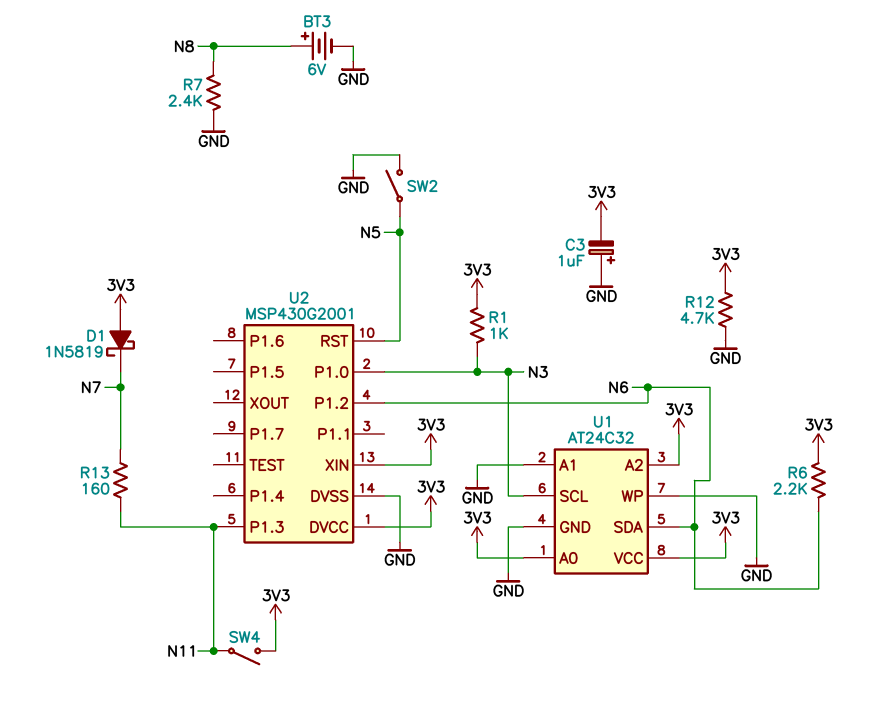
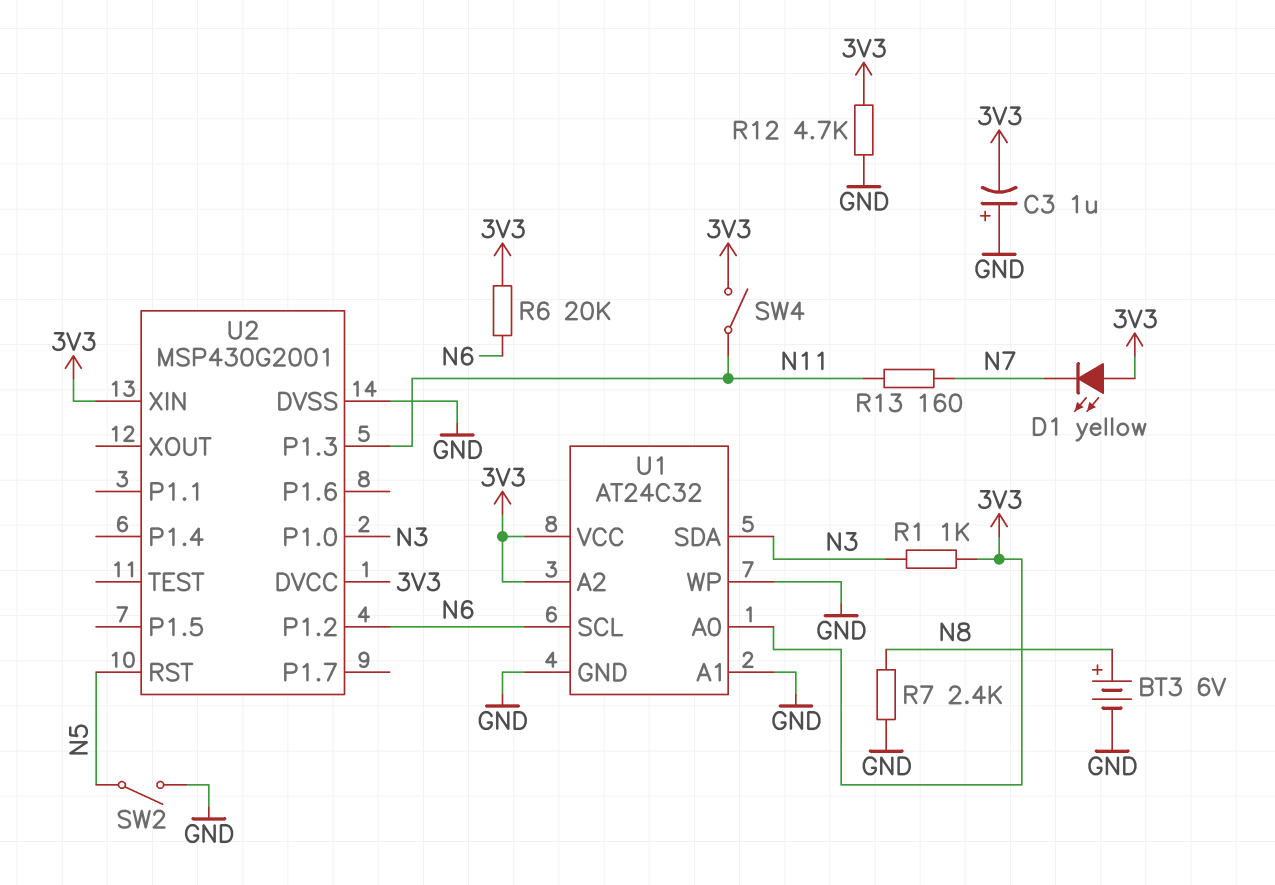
D1: schottky 1N5819 (A 3V3, K N7) -> LED yellow (A 3V3, K N7)
R6: 2.2k (3V3, N6) -> 20k (3V3, N6)
U1 pin SCL: N3 -> N6
U1 pin SDA: N6 -> N3

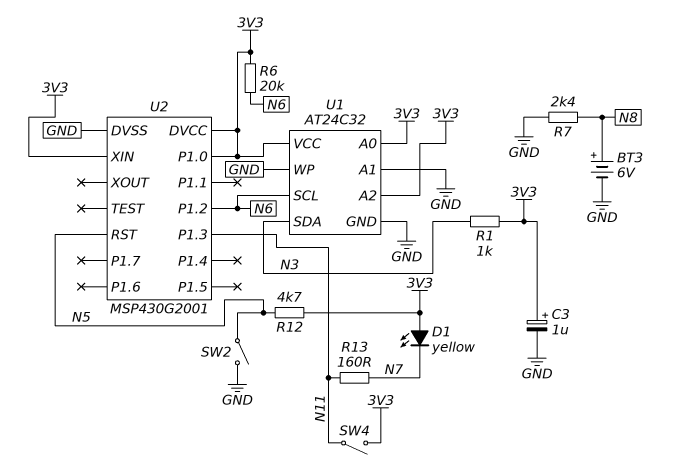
C3: 1uF (plus GND, minus 3V3) -> 1uF (plus 3V3, minus GND)
R12: 4.7k (3V3, GND) -> 4.7k (3V3, N5)
U2 pin P1.0: N3 -> 3V3

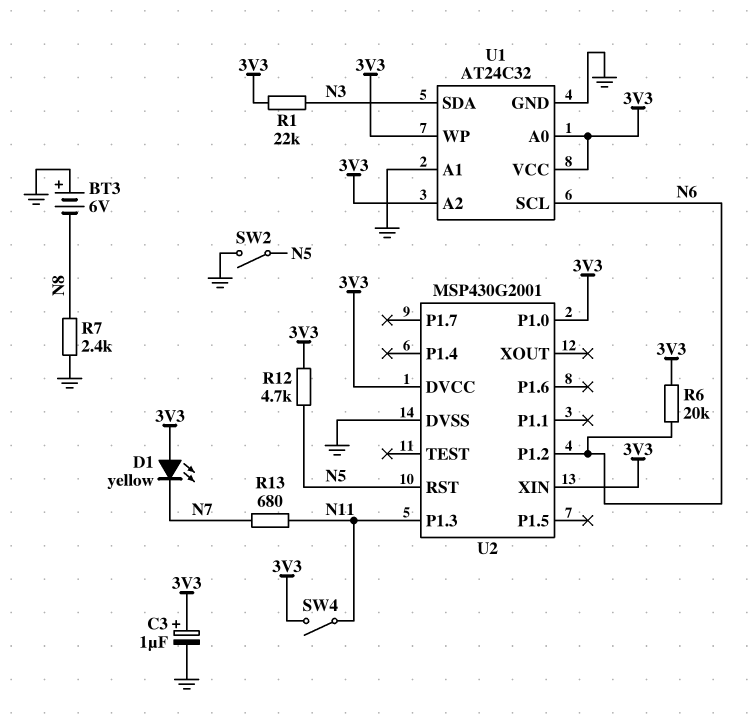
BT3: 6V (plus N8, minus GND) -> 6V (plus GND, minus N8)
R1: 1k (3V3, N3) -> 22k (3V3, N3)
R13: 160 (N7, N11) -> 680 (N7, N11)
U1 pin WP: GND -> 3V3

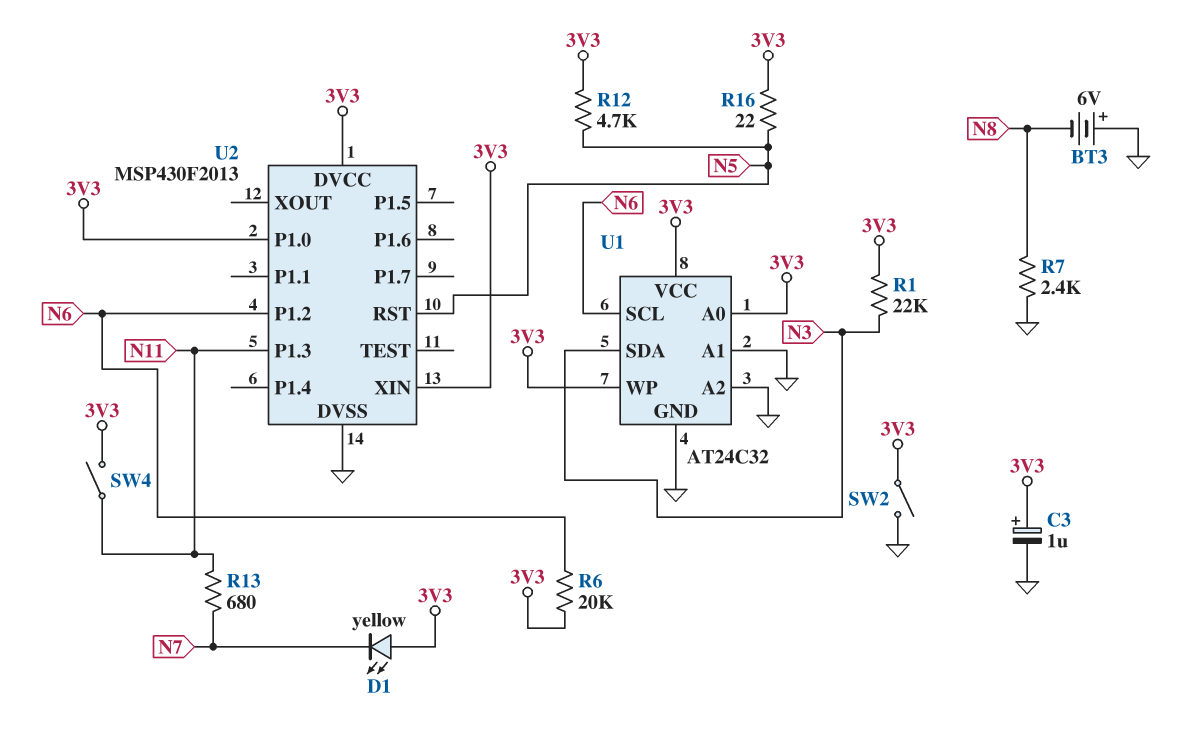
R16: none -> 22 (3V3, N5)
SW2: switch (GND, N5) -> switch (3V3, GND)
U1 pin A2: 3V3 -> GND
U2: MSP430G2001 -> MSP430F2013

